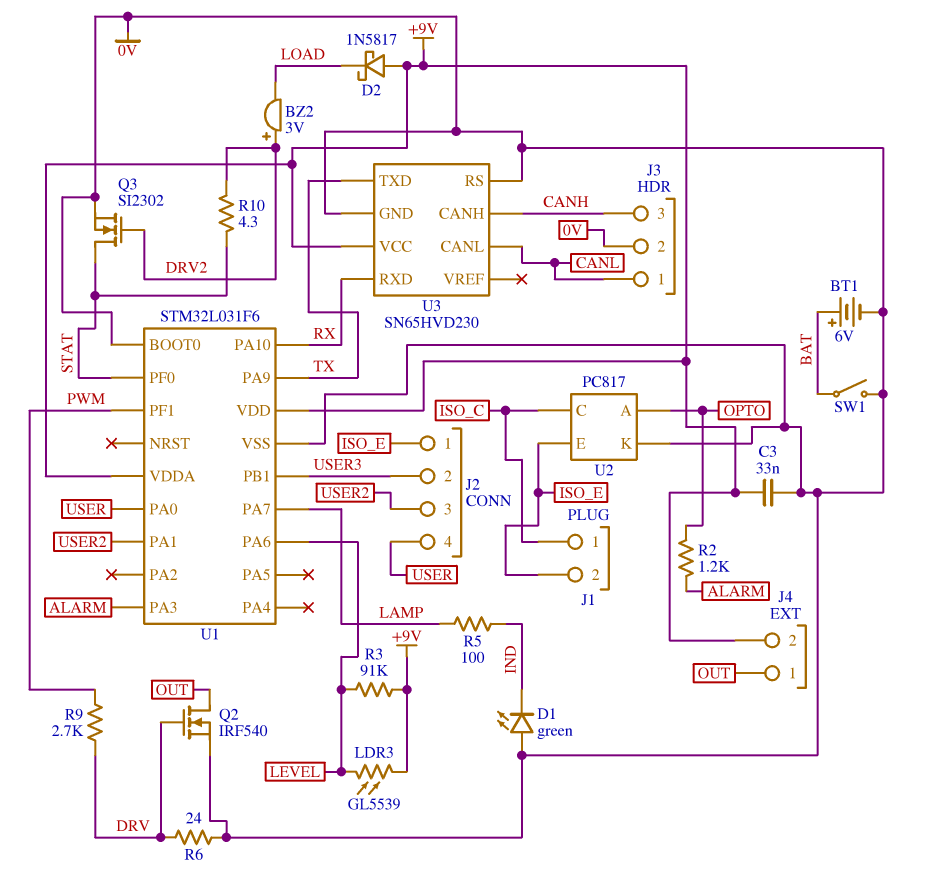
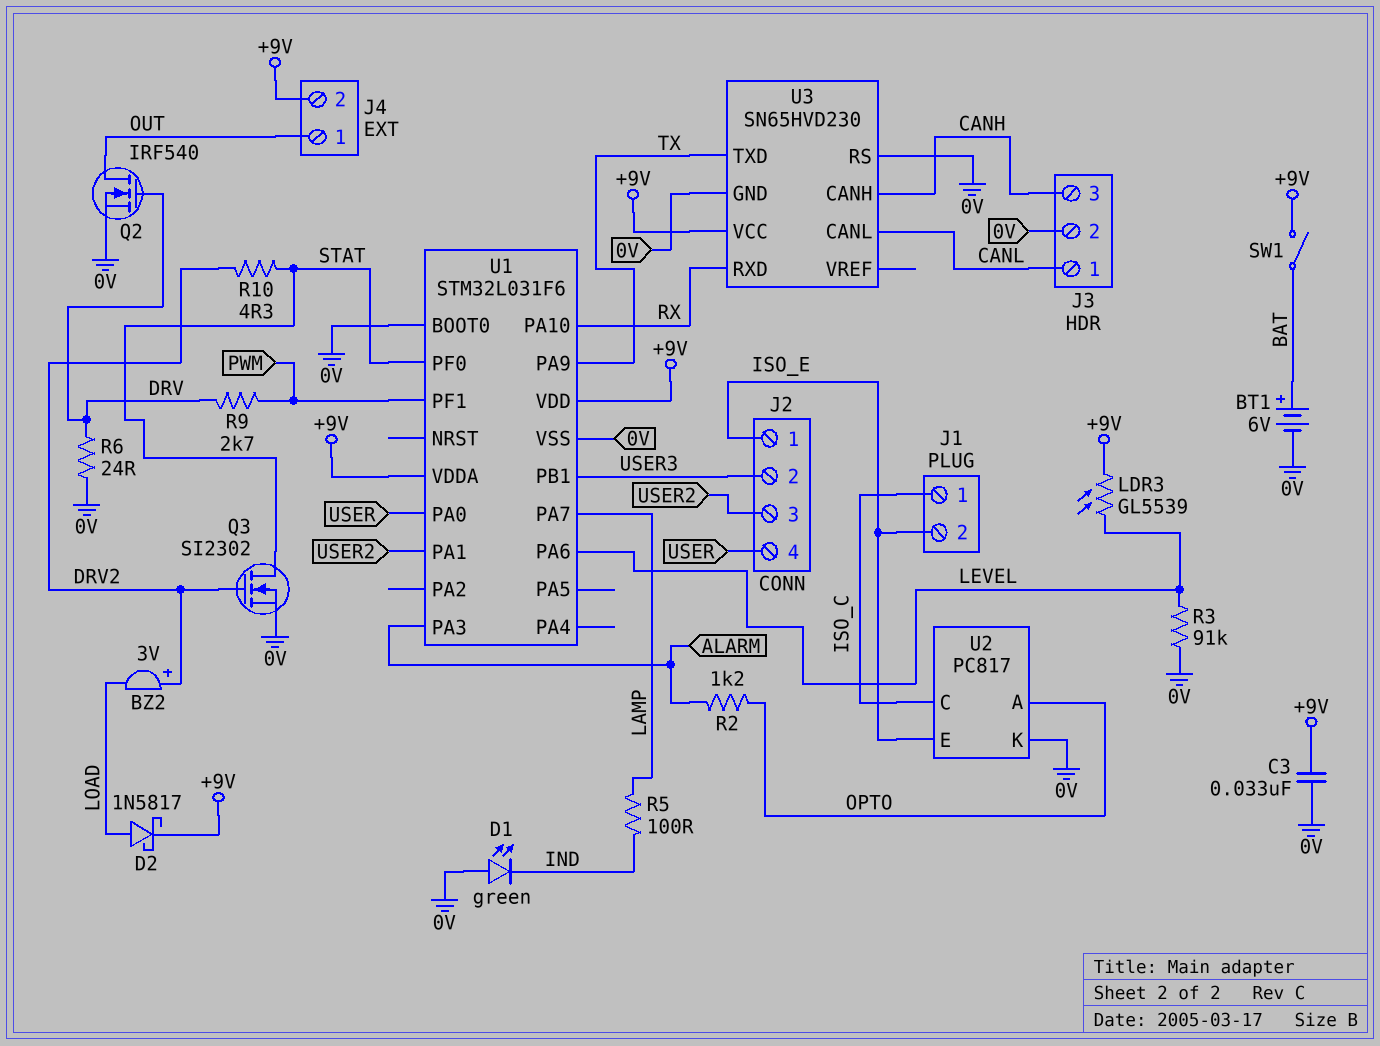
D2: schottky 1N5817 (A +9V, K LOAD) -> schottky 1N5817 (A LOAD, K +9V)
R3: 91k (+9V, LEVEL) -> 91k (0V, LEVEL)
SW1: switch (0V, BAT) -> switch (+9V, BAT)

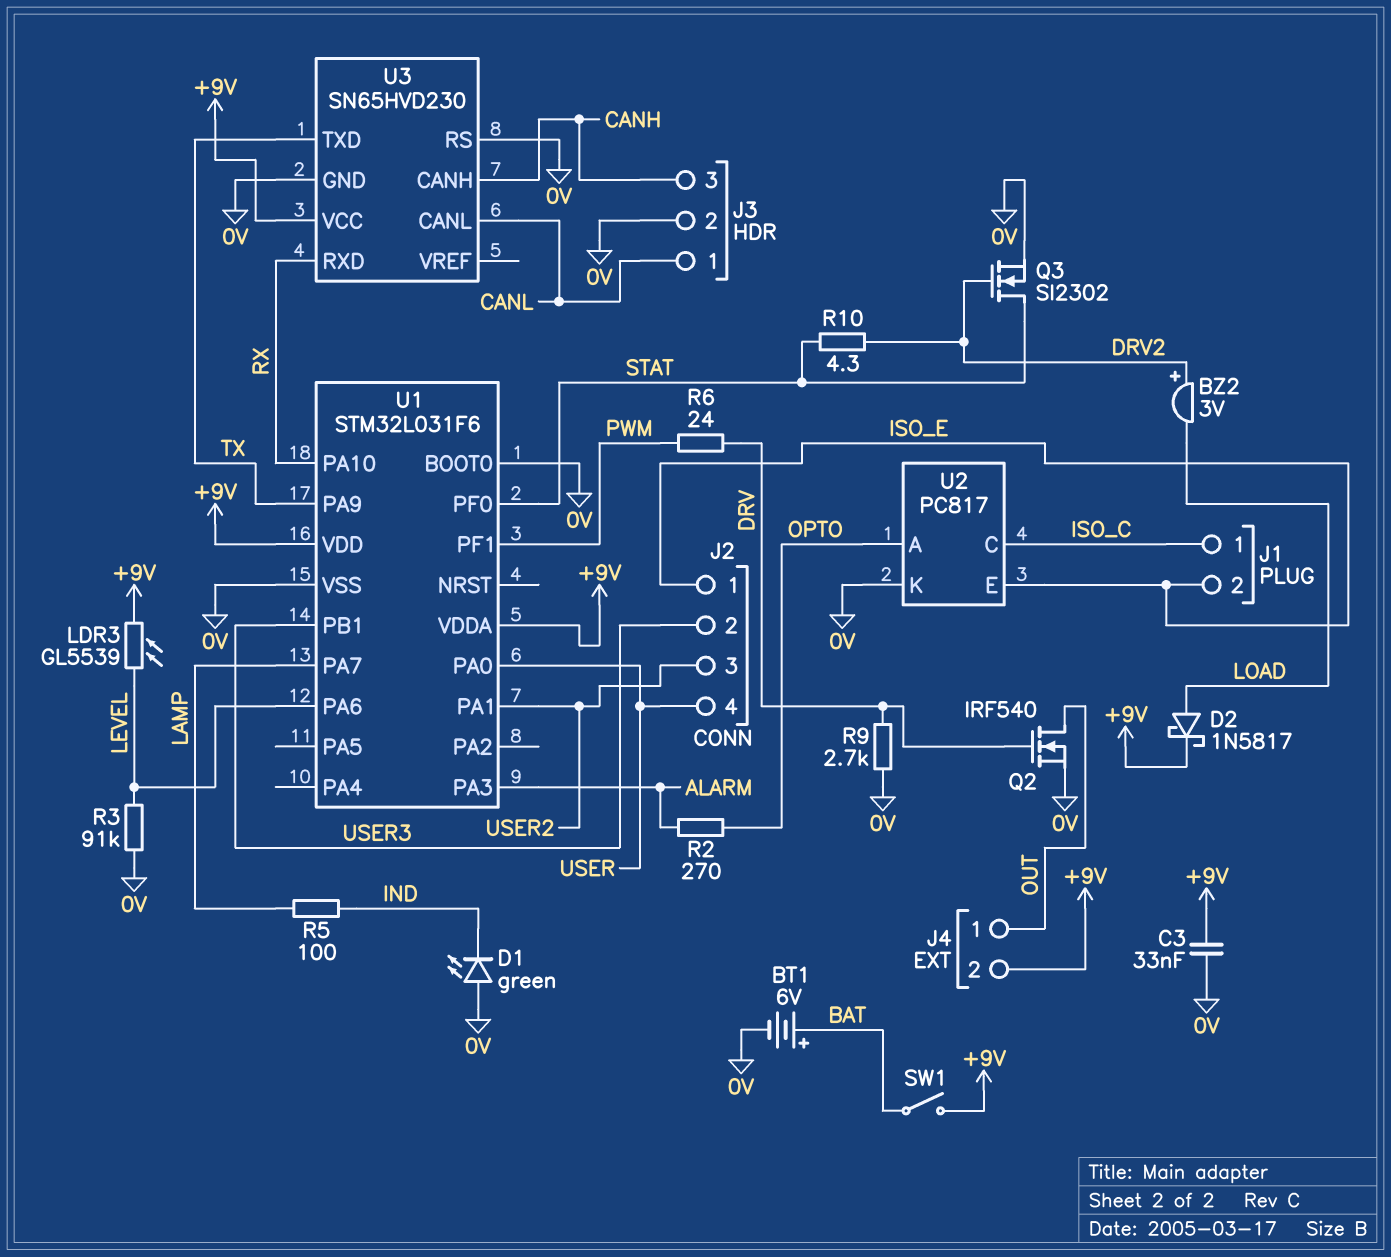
R2: 1.2k (ALARM, OPTO) -> 270 (ALARM, OPTO)
R6: 24 (0V, DRV) -> 24 (DRV, PWM)
R9: 2.7k (DRV, PWM) -> 2.7k (0V, DRV)

